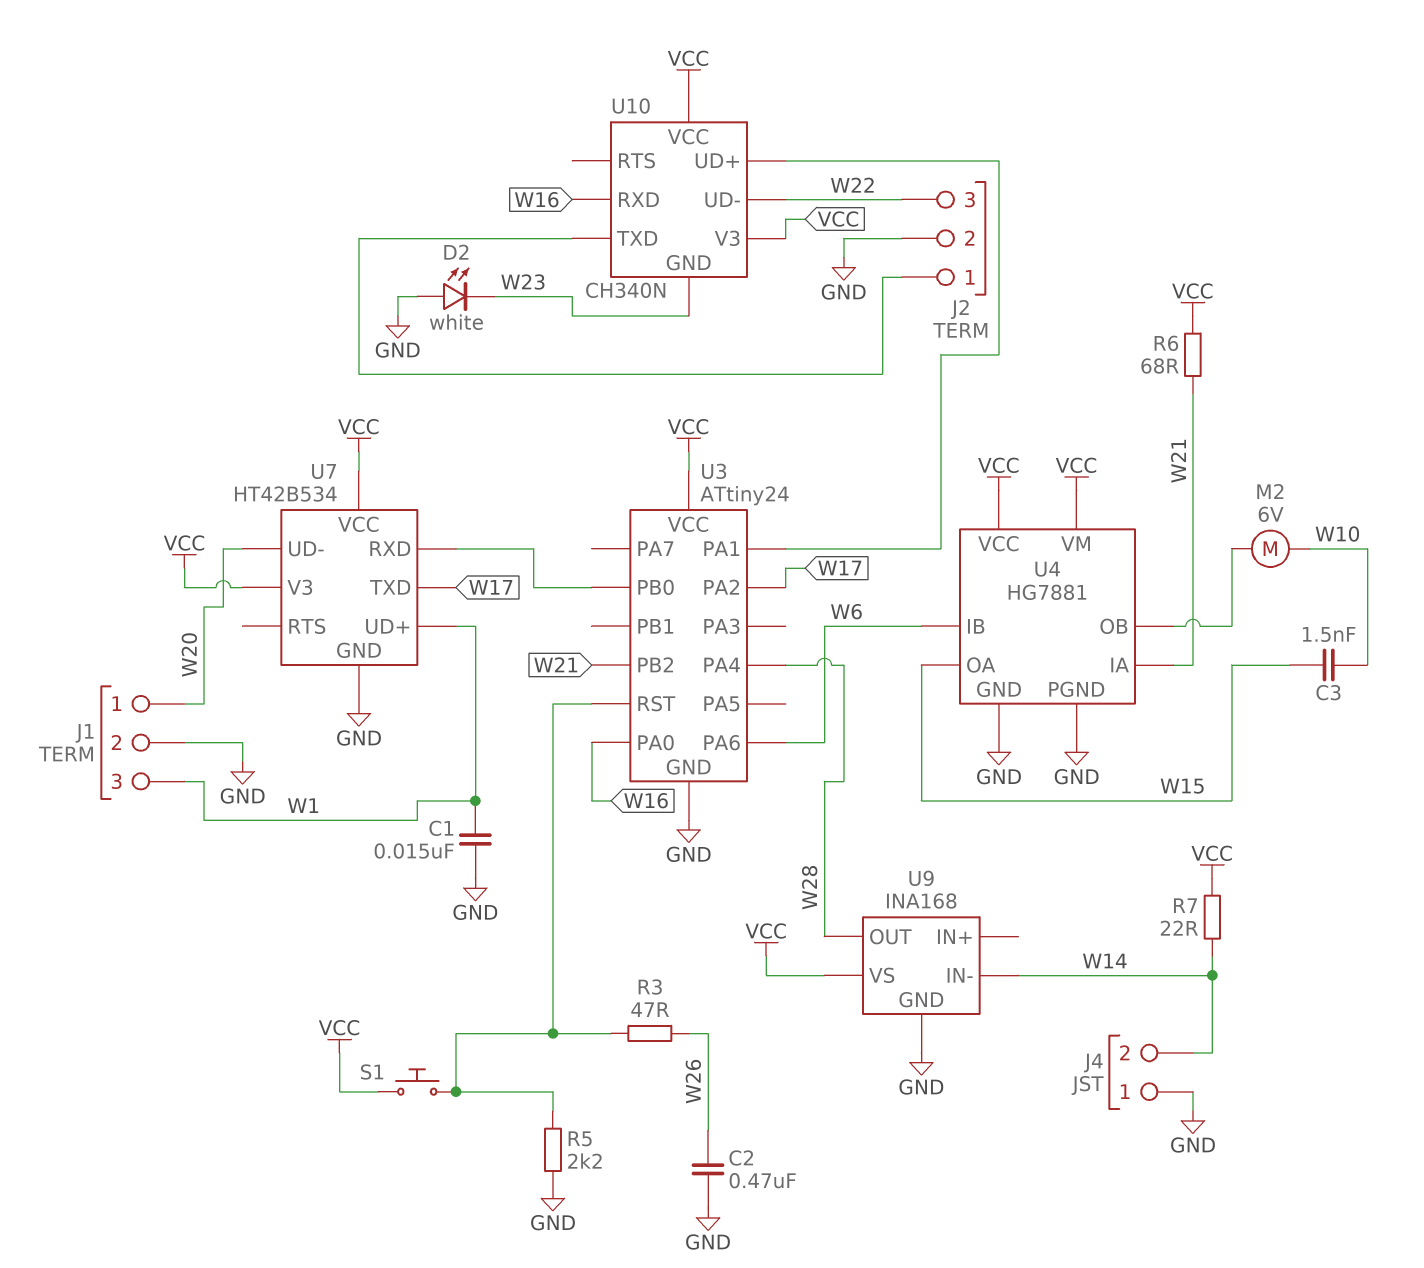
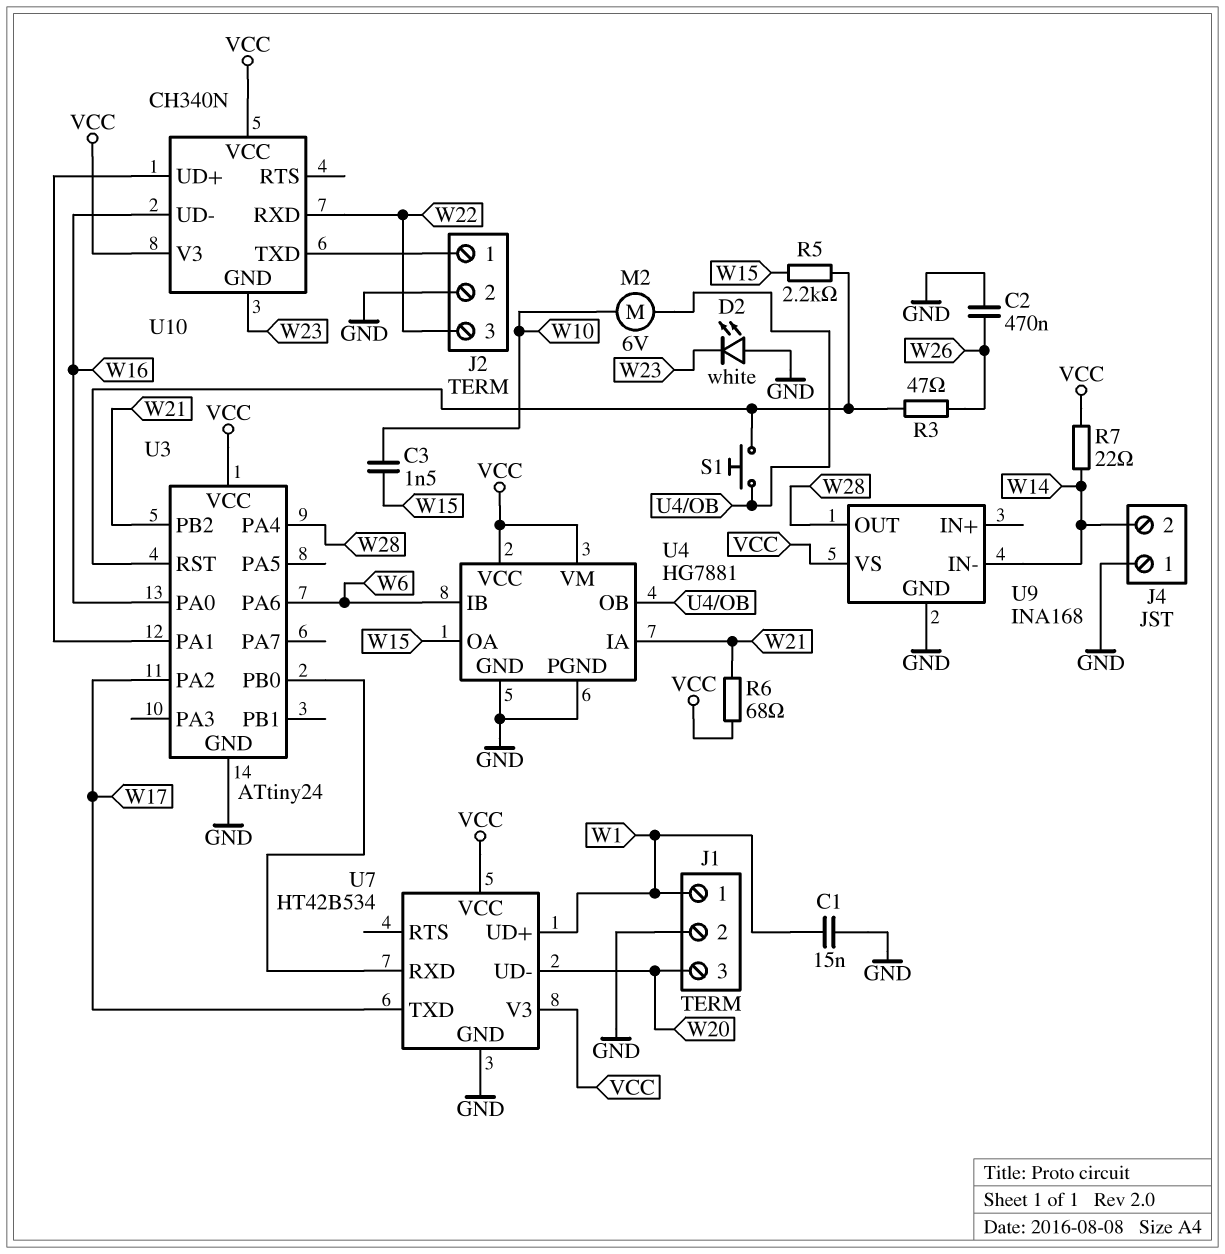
J1 pin 1: W20 -> W1
J1 pin 3: W1 -> W20
R5: 2.2k (GND, U3/RST) -> 2.2k (U3/RST, W15)
S1: button (U3/RST, VCC) -> button (U3/RST, U4/OB)
U10 pin RXD: W16 -> W22
U10 pin UD-: W22 -> W16

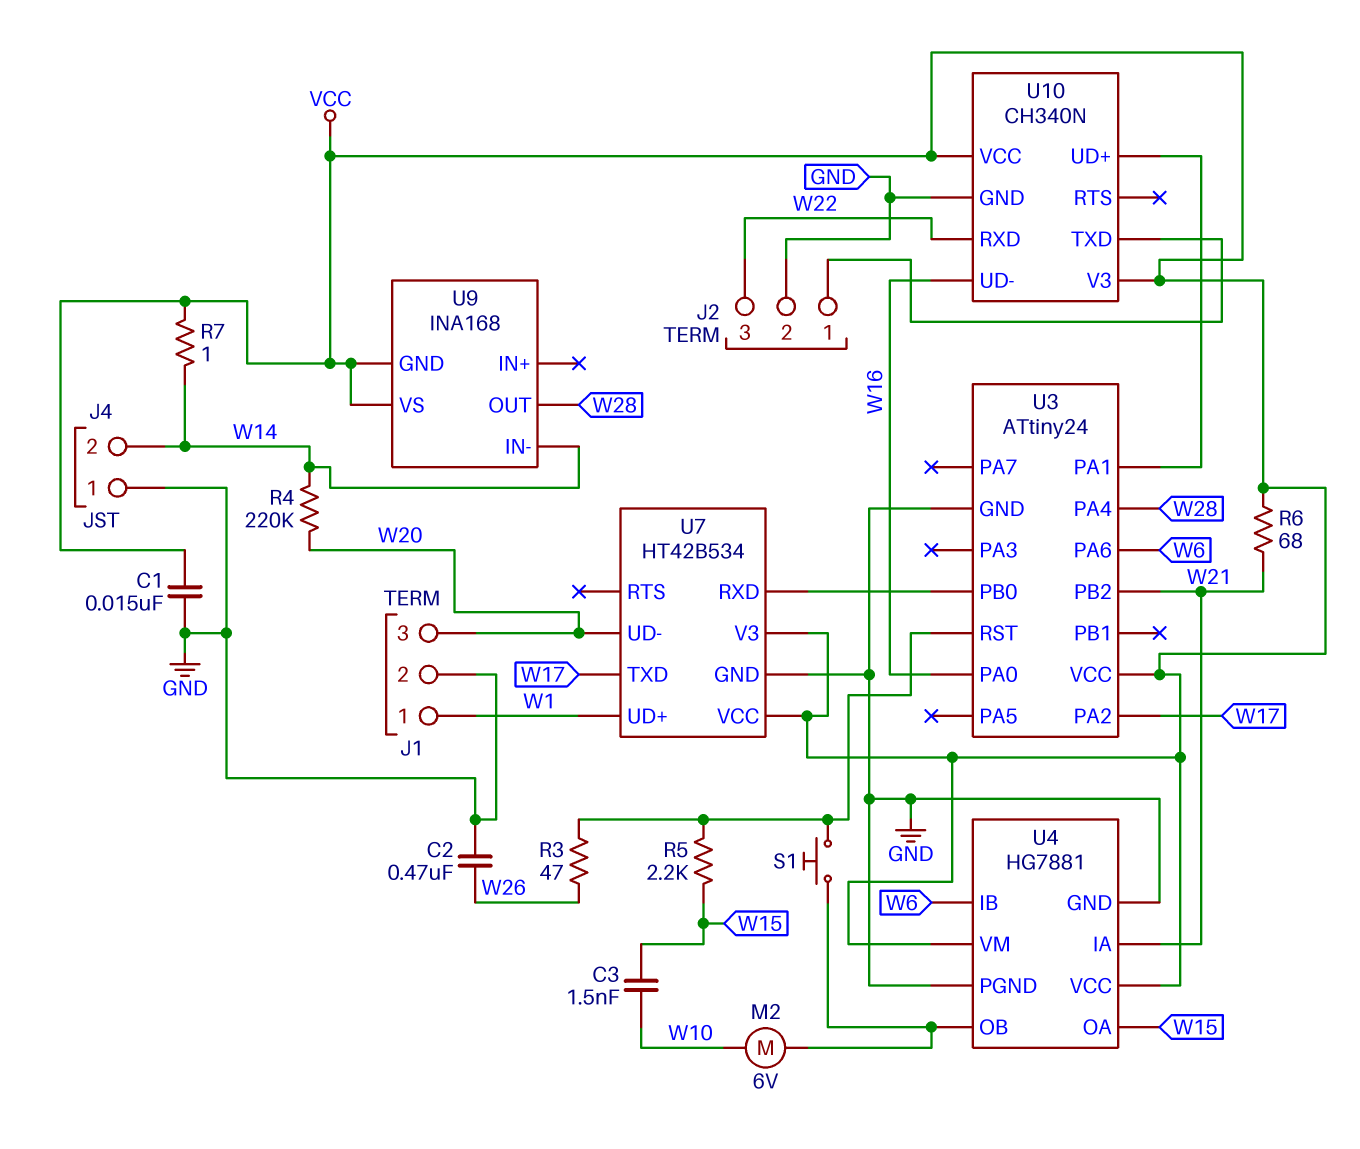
C1: 15nF (GND, W1) -> 15nF (GND, VCC)
D2: LED white (A GND, K W23) -> none
R4: none -> 220k (W14, W20)
R7: 22 (VCC, W14) -> 1 (VCC, W14)
U9 pin GND: GND -> VCC
U10 pin GND: W23 -> GND

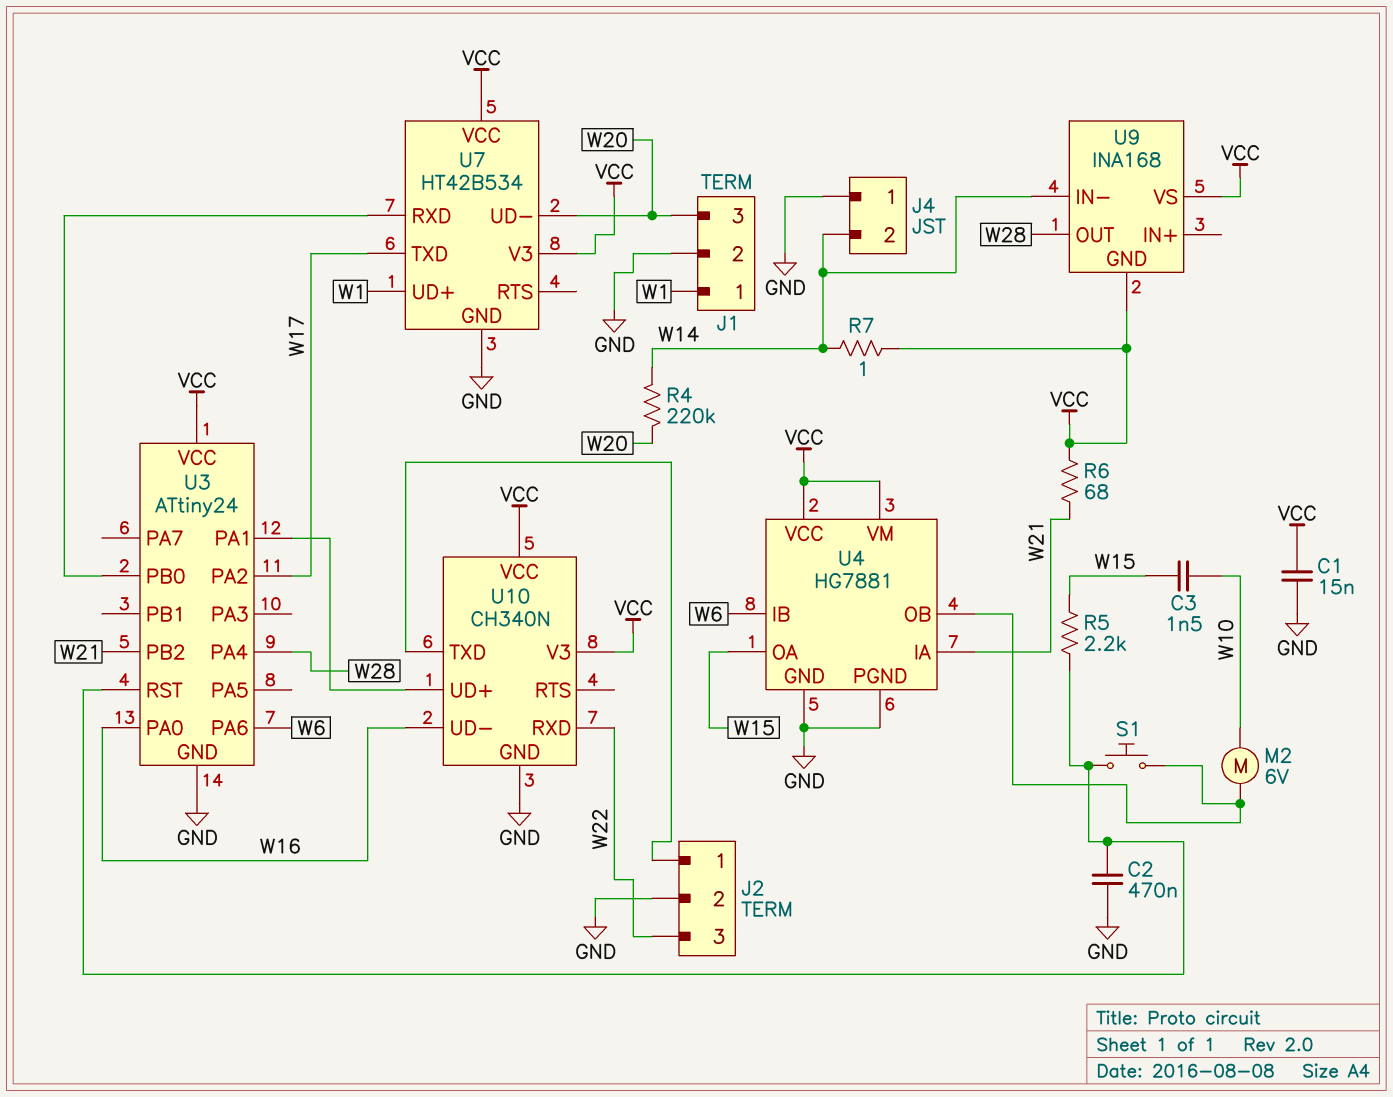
C2: 470nF (GND, W26) -> 470nF (GND, U3/RST)
R3: 47 (U3/RST, W26) -> none

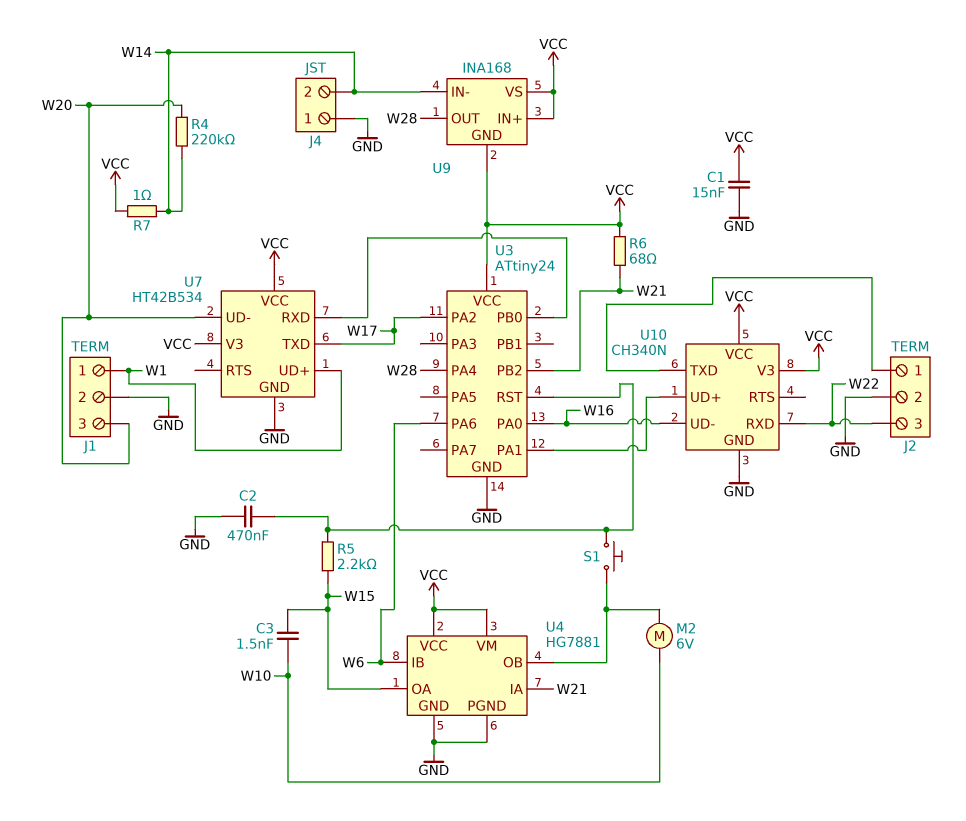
U9 pin IN+: none -> VCC

